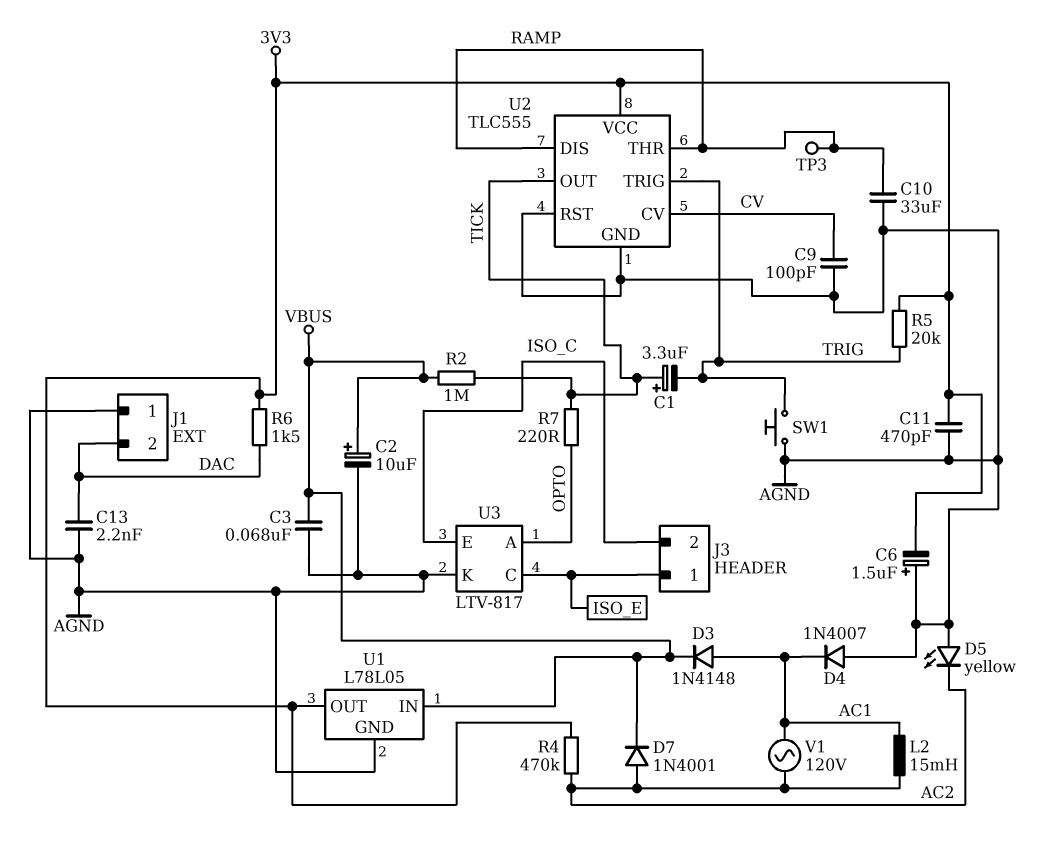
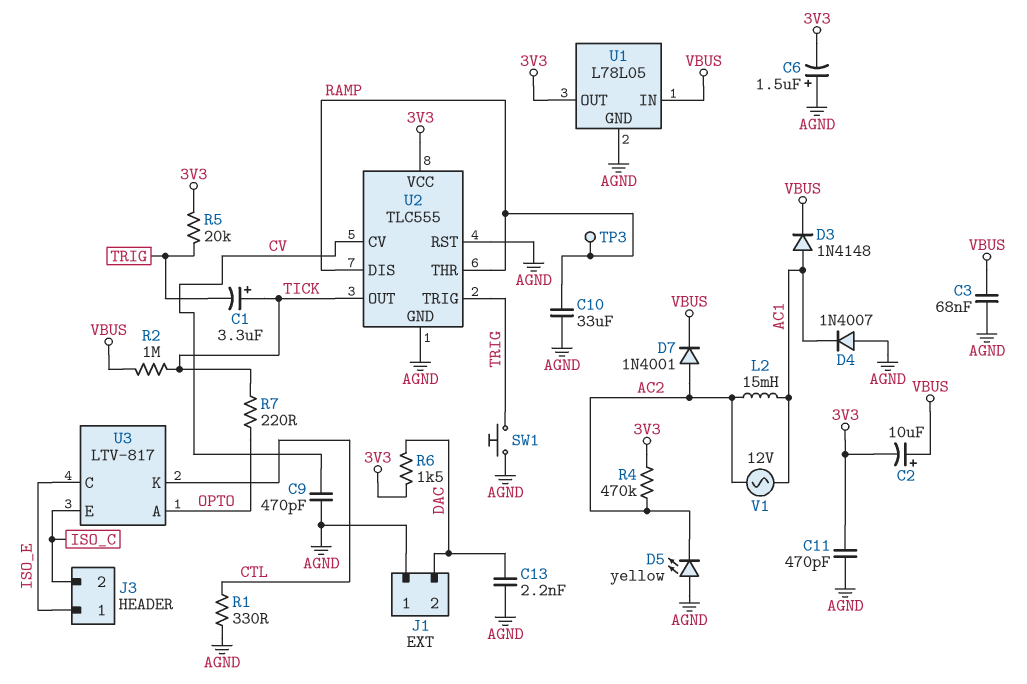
C2: 10uF (plus VBUS, minus AGND) -> 10uF (plus VBUS, minus 3V3)
C9: 100pF (AGND, CV) -> 470pF (AGND, CV)
R1: none -> 330 (AGND, CTL)
U3 pin K: AGND -> CTL
V1: AC 120V (AC1, AC2) -> AC 12V (AC1, AC2)

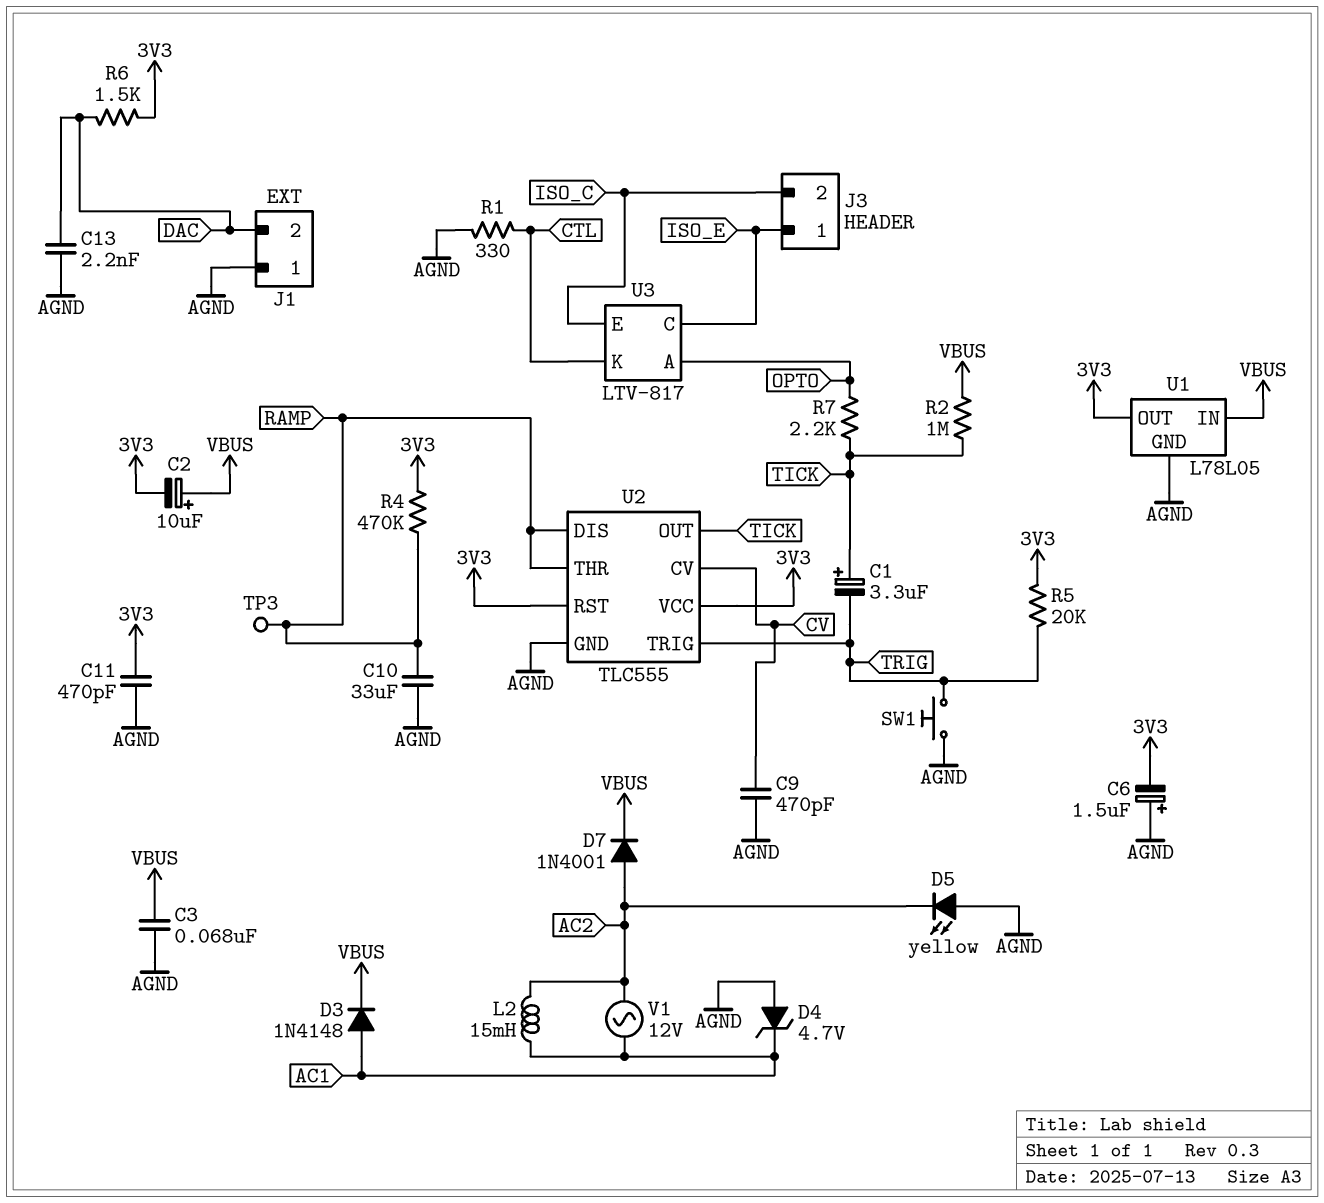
D4: diode 1N4007 (A AGND, K AC1) -> zener 4.7V (A AGND, K AC1)
R4: 470k (3V3, AC2) -> 470k (3V3, RAMP)
R7: 220 (OPTO, TICK) -> 2.2k (OPTO, TICK)
U2 pin RST: AGND -> 3V3

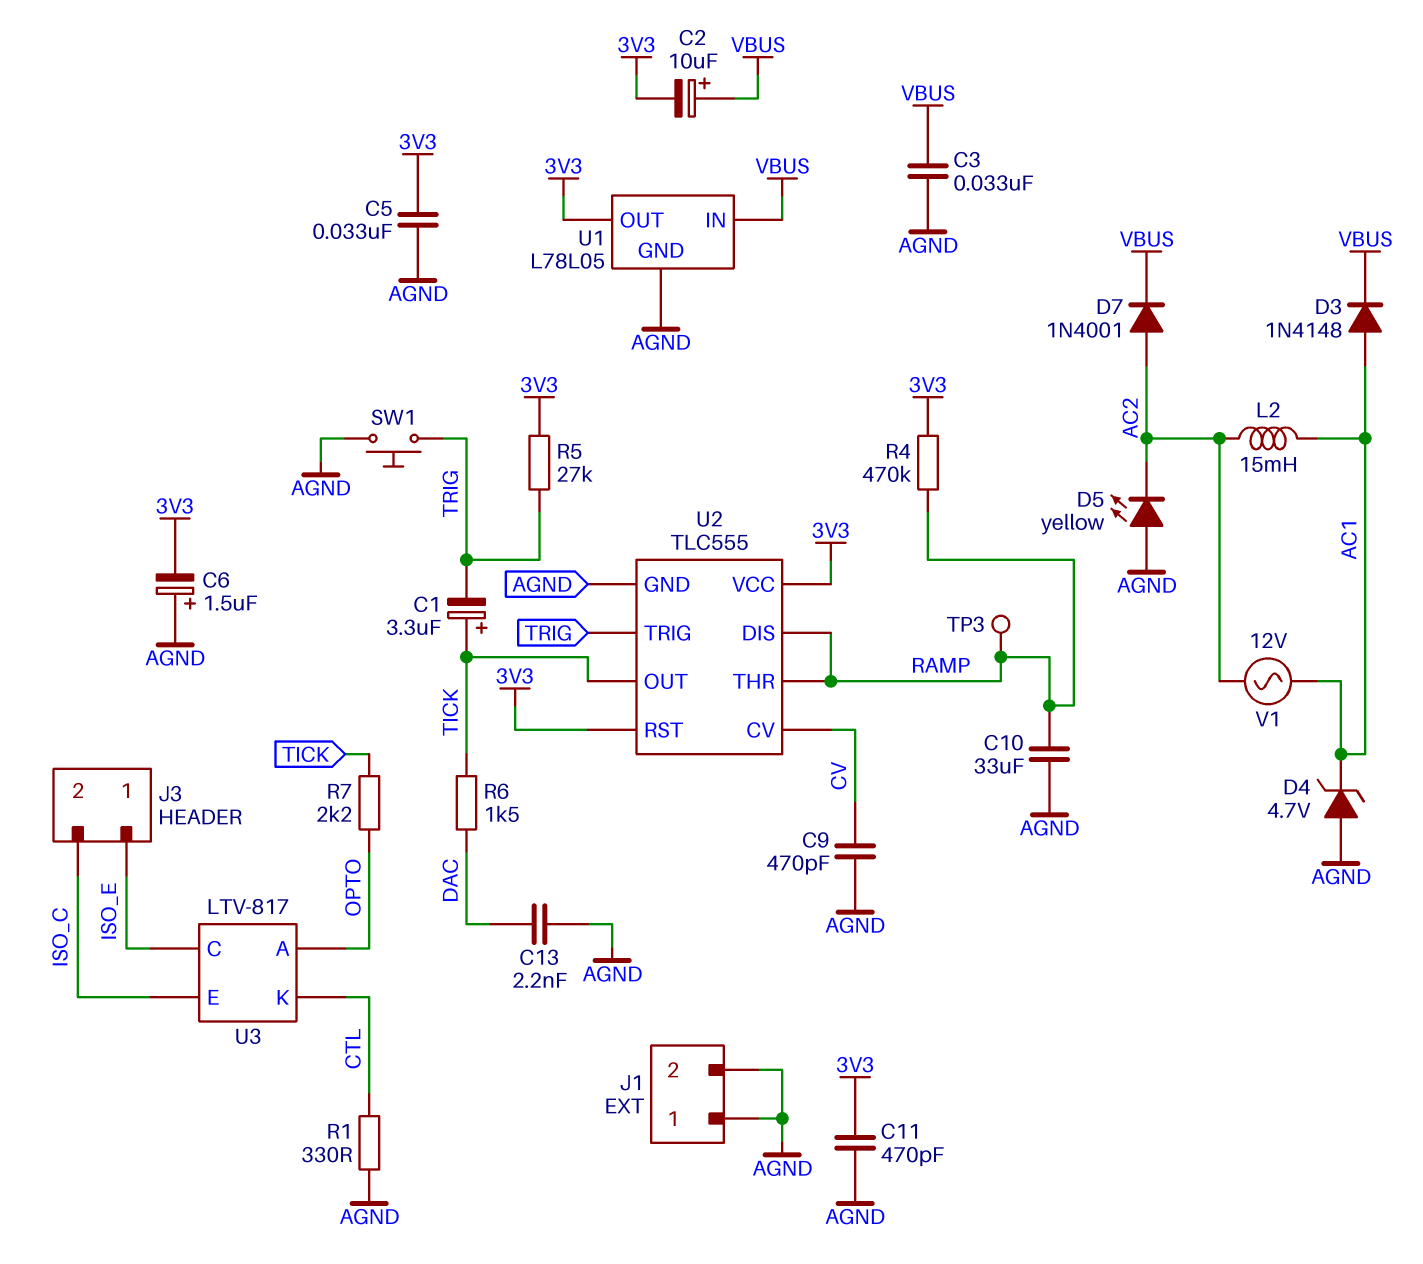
C3: 68nF (AGND, VBUS) -> 33nF (AGND, VBUS)
C5: none -> 33nF (3V3, AGND)
J1 pin 2: DAC -> AGND
R2: 1M (TICK, VBUS) -> none
R5: 20k (3V3, TRIG) -> 27k (3V3, TRIG)
R6: 1.5k (3V3, DAC) -> 1.5k (DAC, TICK)

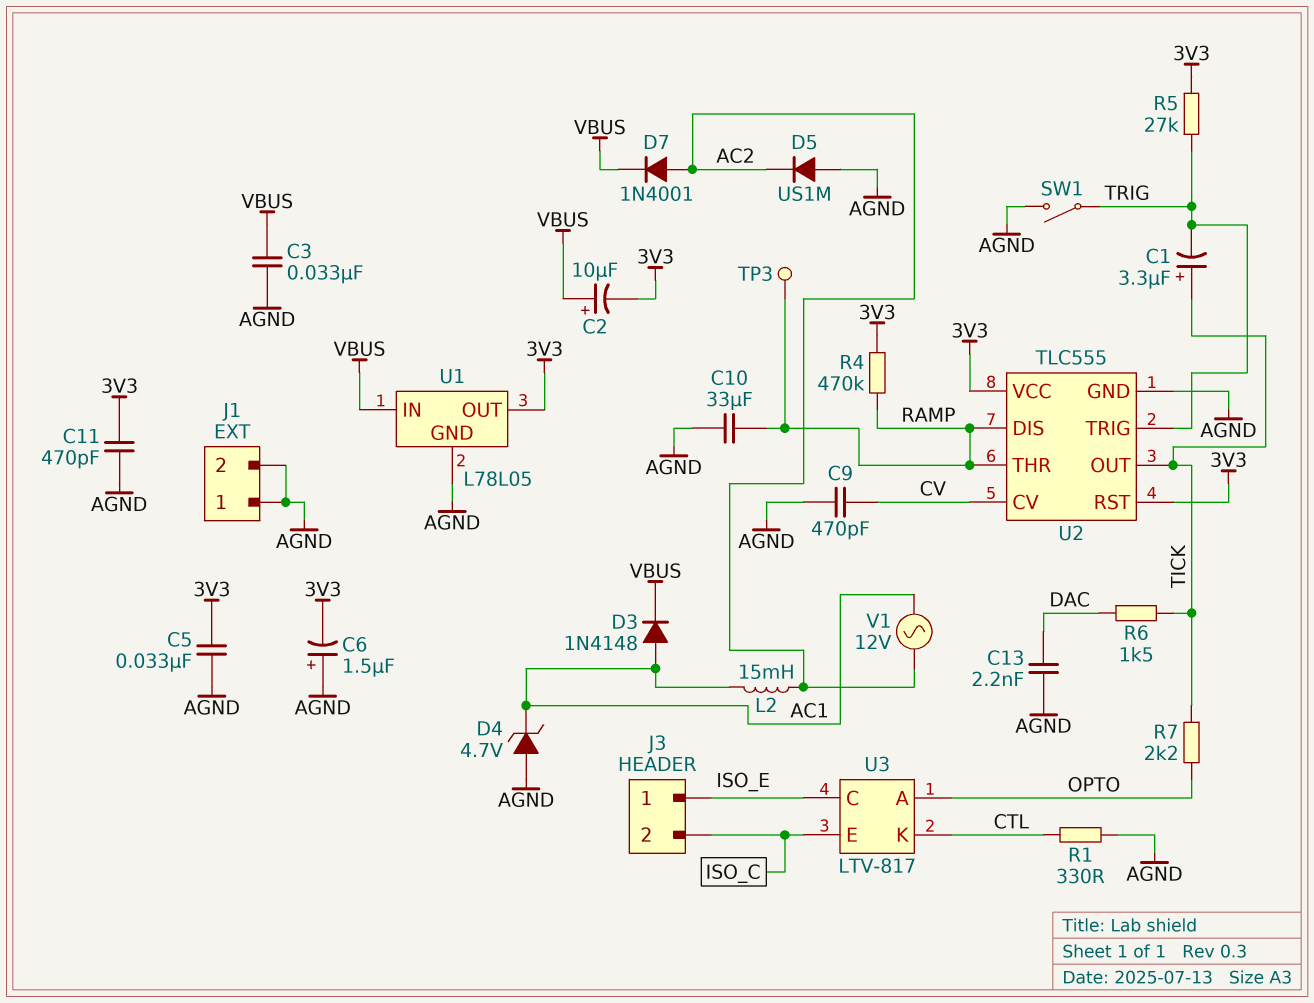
D5: LED yellow (A AGND, K AC2) -> diode US1M (A AGND, K AC2)
SW1: button (AGND, TRIG) -> switch (AGND, TRIG)

